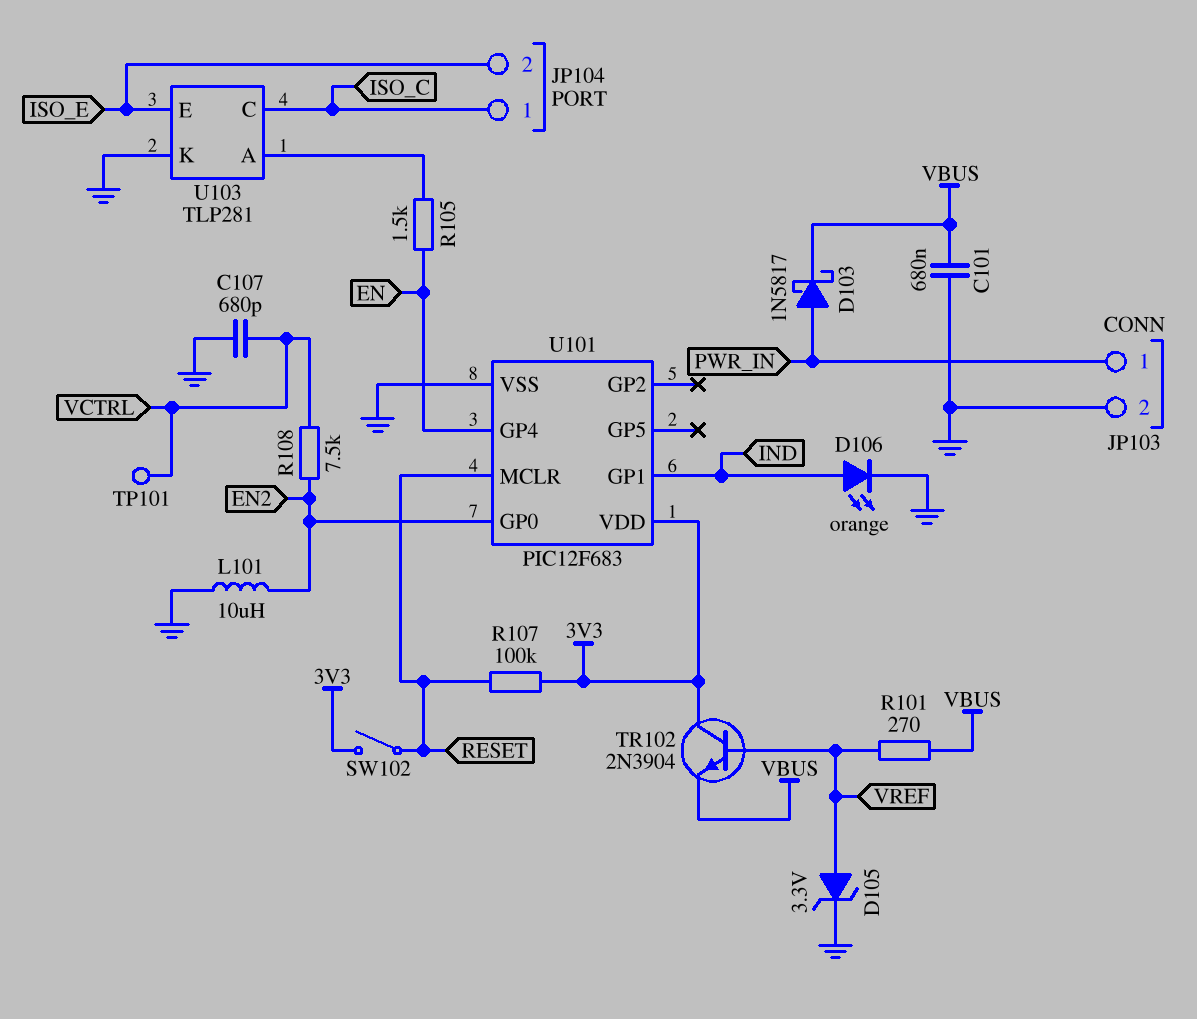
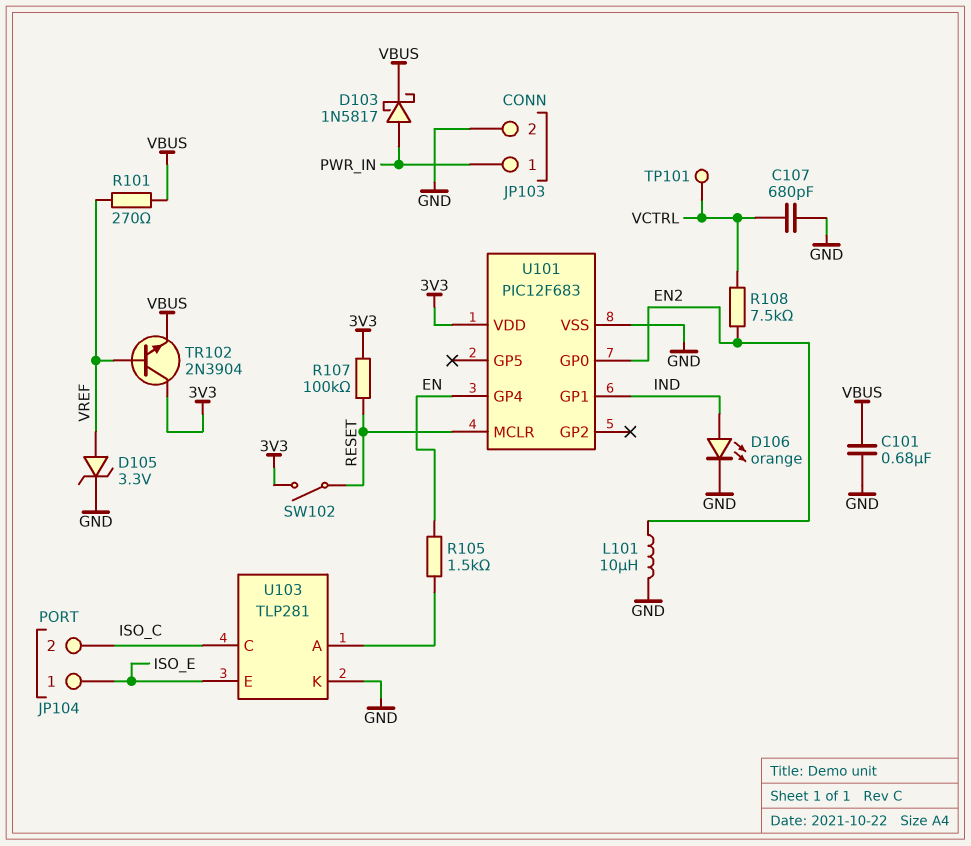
JP104 pin 1: ISO_C -> ISO_E
JP104 pin 2: ISO_E -> ISO_C

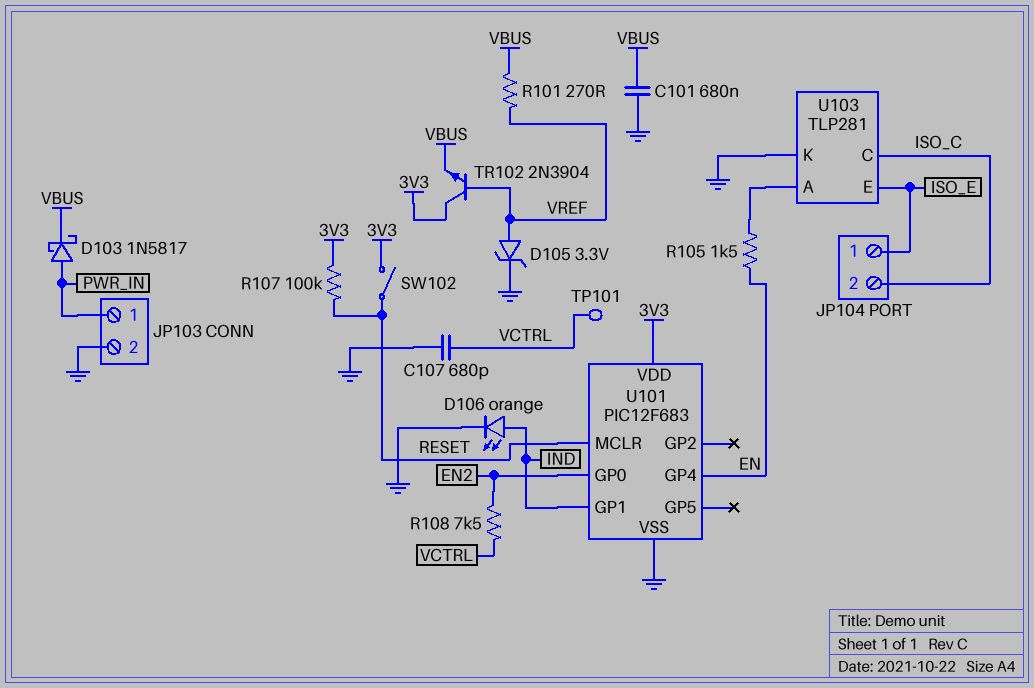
L101: 10uH (EN2, GND) -> none

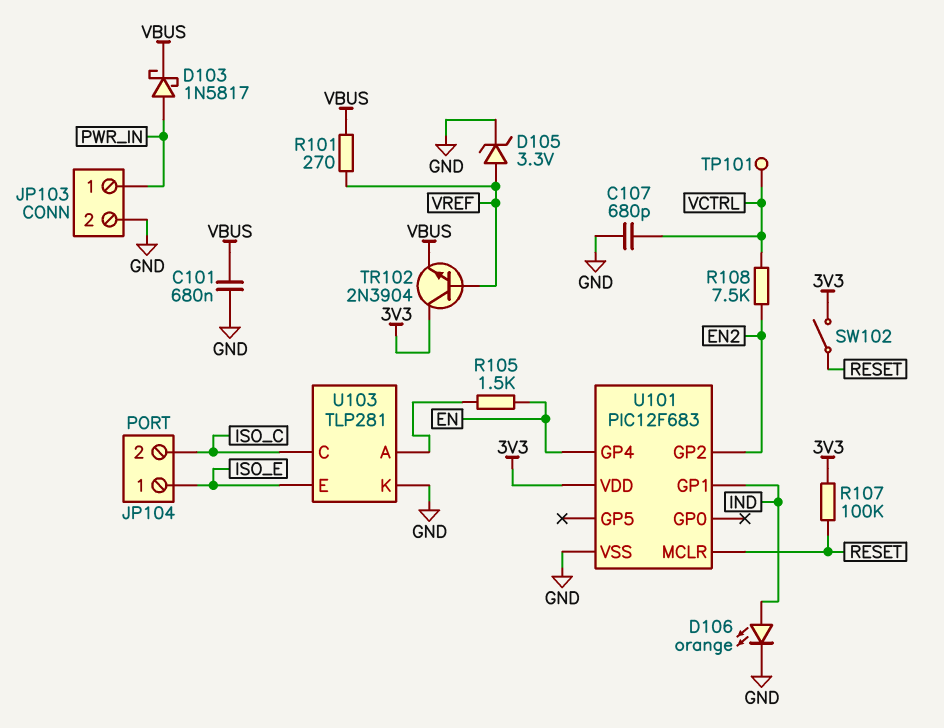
U101 pin GP0: EN2 -> none
U101 pin GP2: none -> EN2

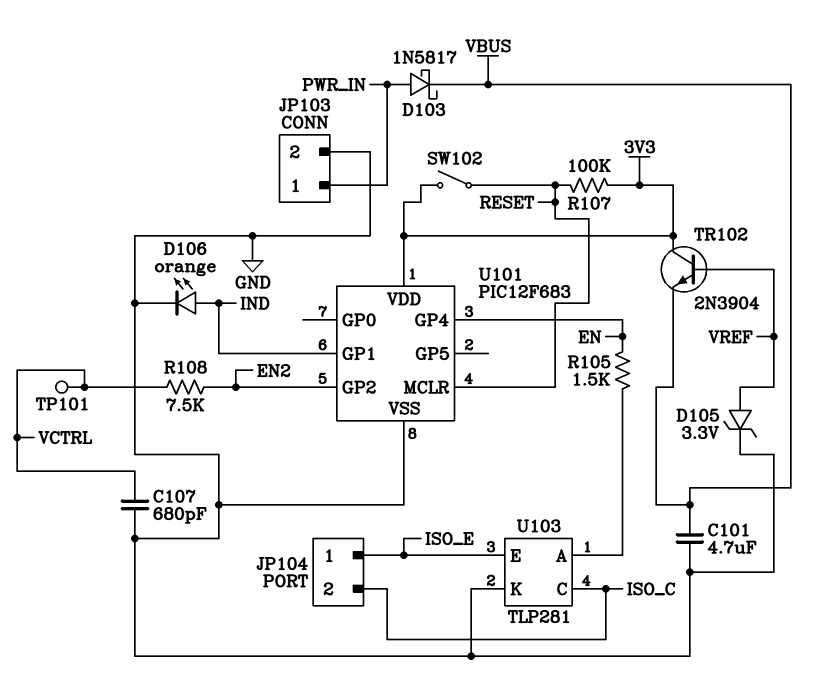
C101: 680nF (GND, VBUS) -> 4.7uF (GND, VBUS)
R101: 270 (VBUS, VREF) -> none

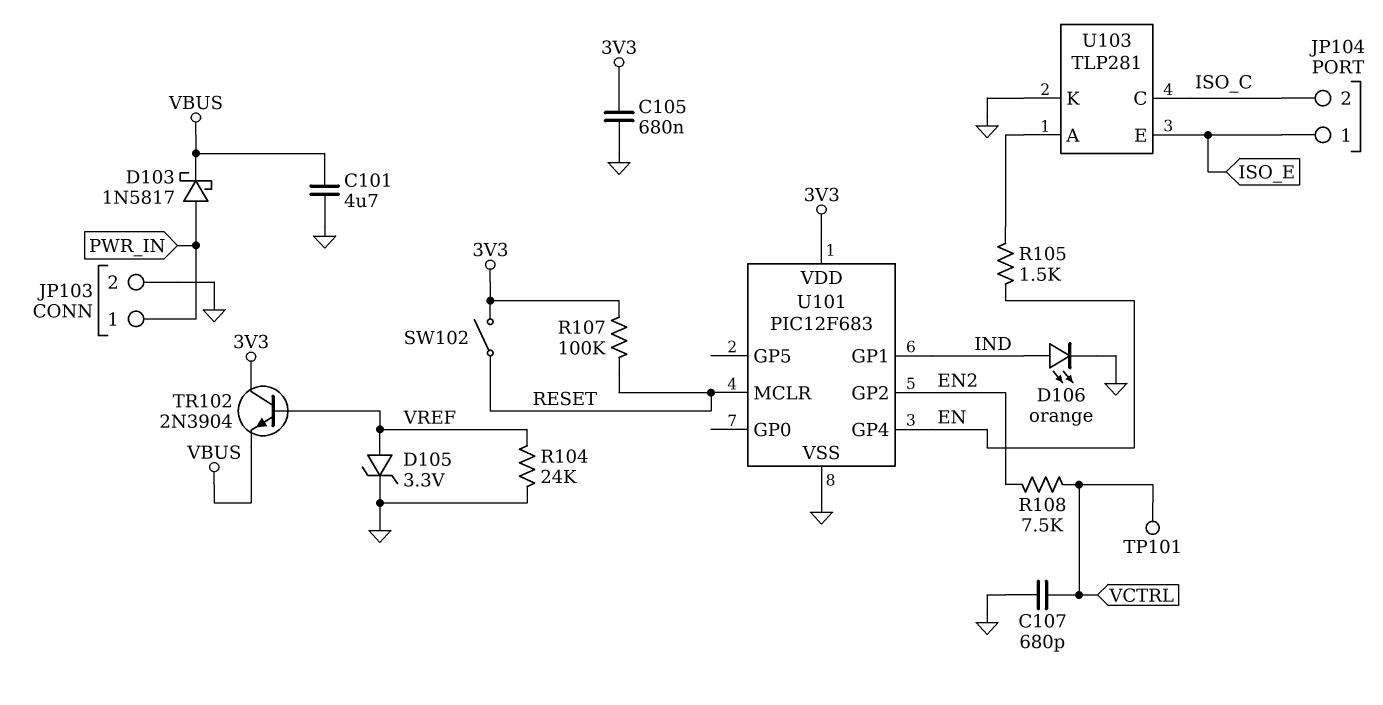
C105: none -> 680nF (3V3, GND)
R104: none -> 24k (GND, VREF)

